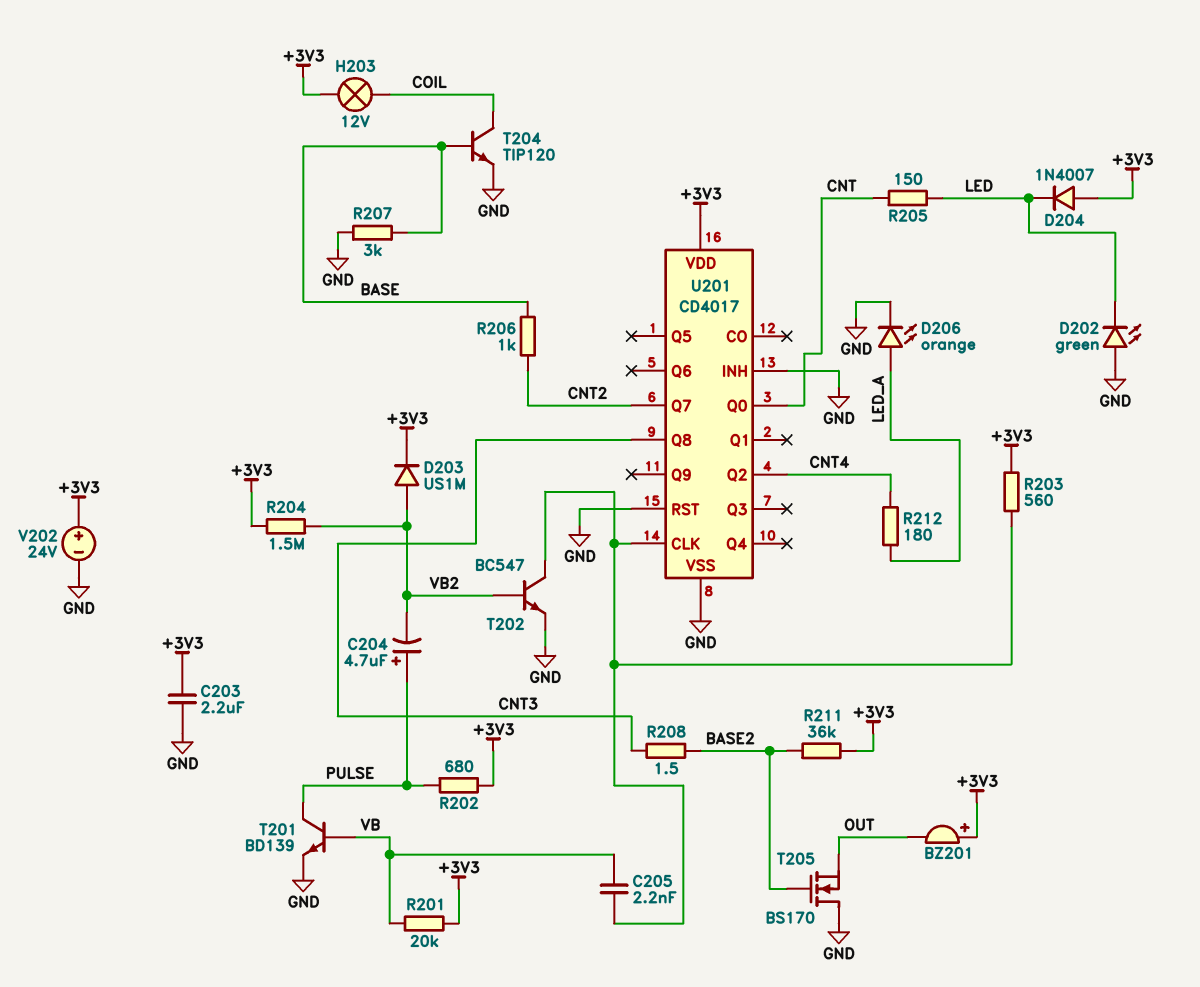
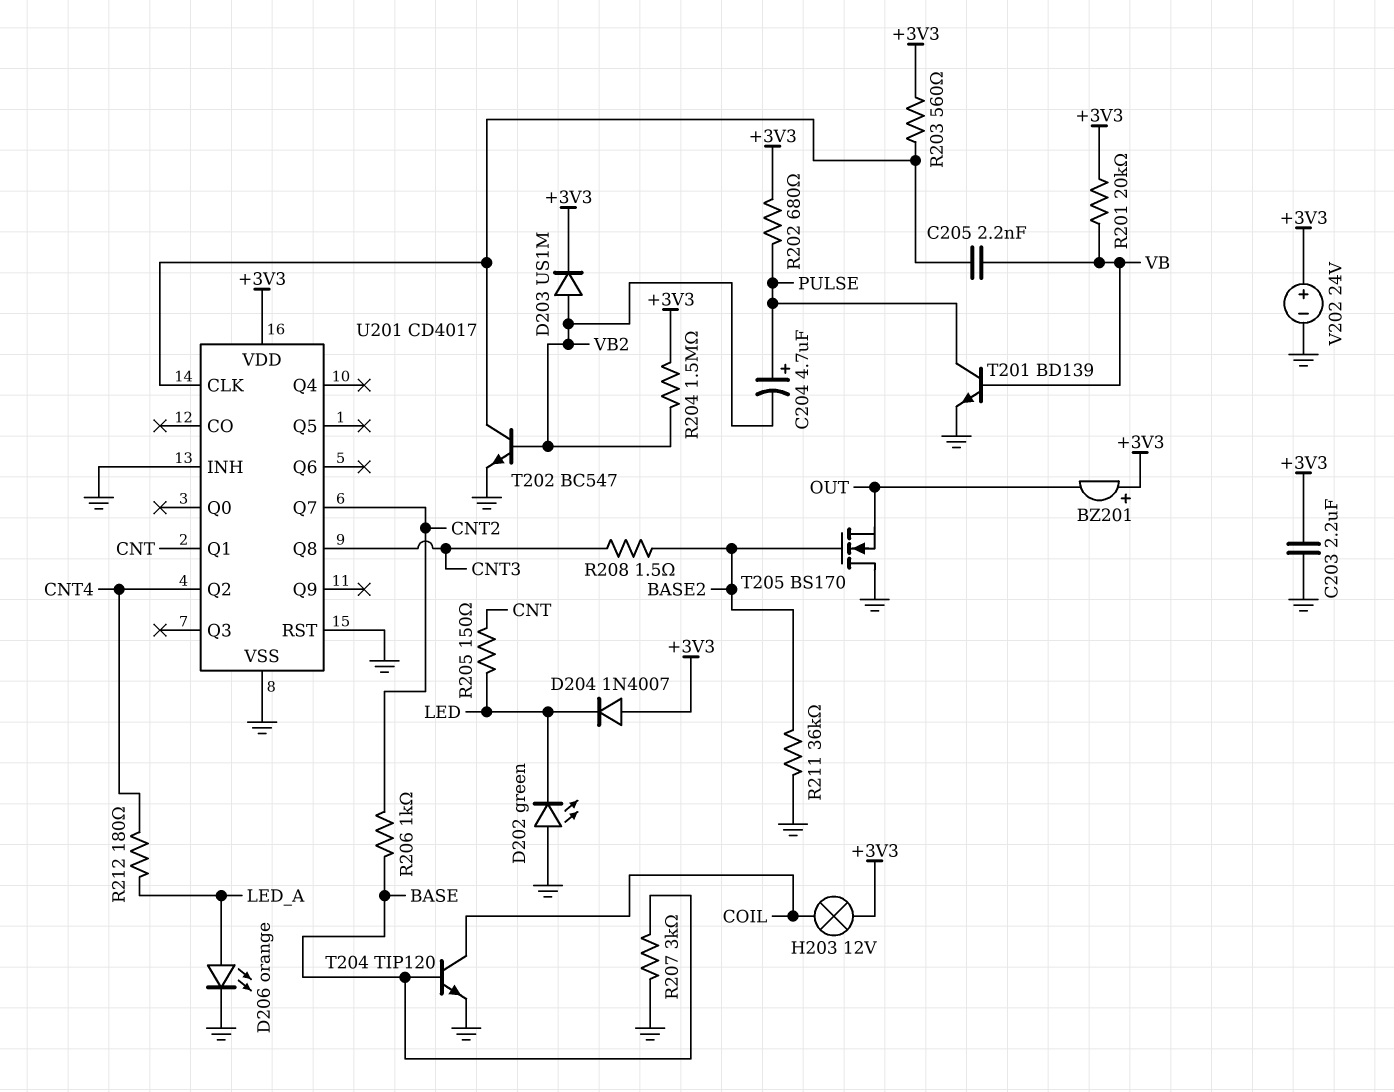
R211: 36k (+3V3, BASE2) -> 36k (BASE2, GND)
U201 pin Q0: CNT -> none
U201 pin Q1: none -> CNT

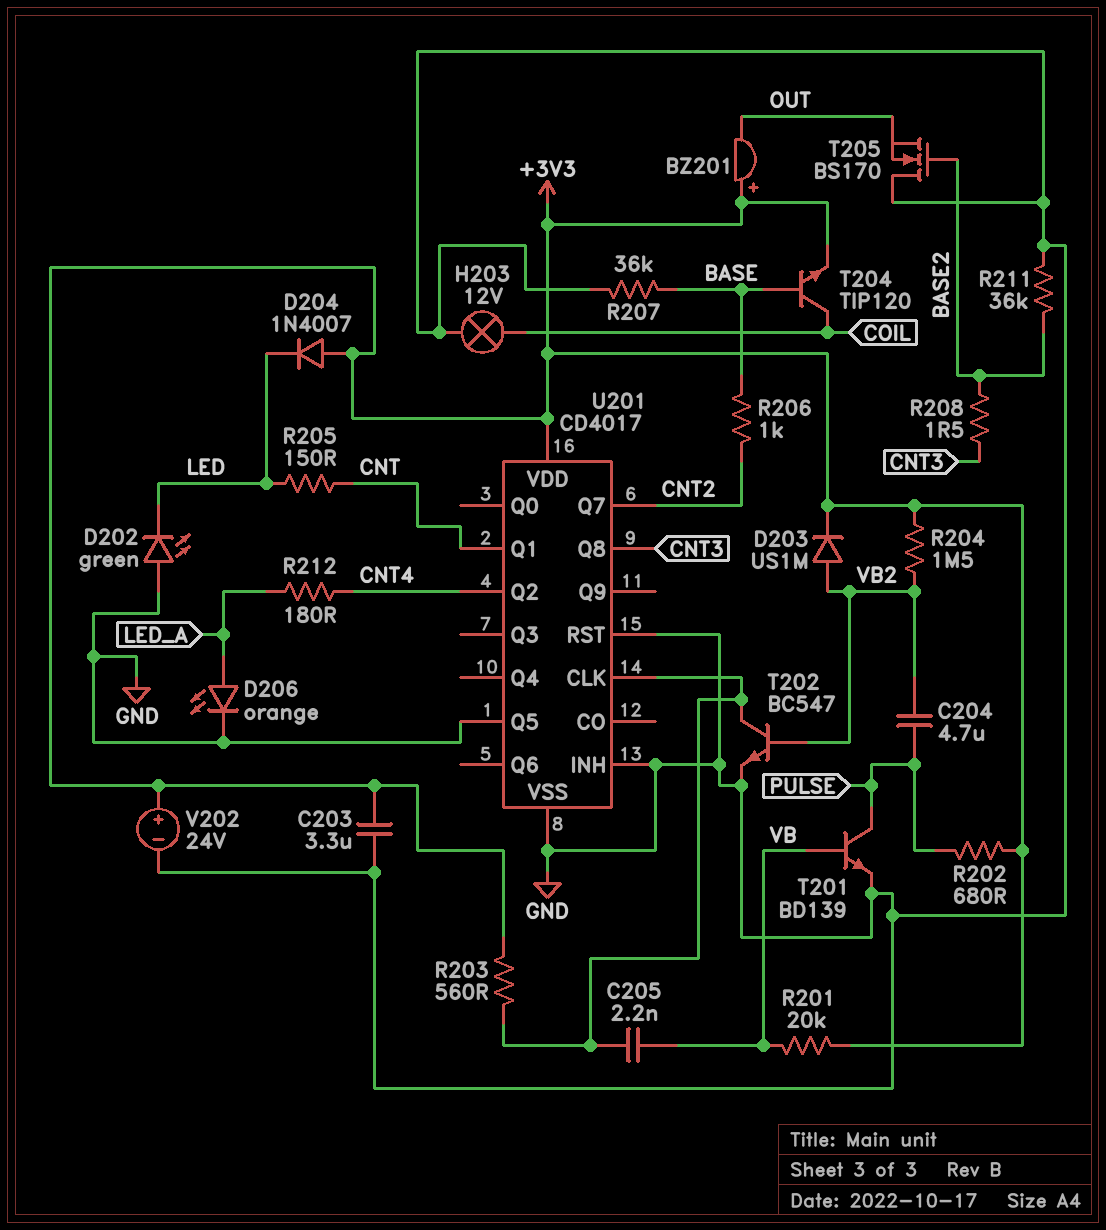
C203: 2.2uF (+3V3, GND) -> 3.3uF (+3V3, GND)
C204: 4.7uF (plus PULSE, minus VB2) -> 4.7uF (PULSE, VB2)
H203: lamp 12V (+3V3, COIL) -> lamp 12V (COIL, GND)
R207: 3k (BASE, GND) -> 36k (BASE, GND)
T204: NPN TIP120 (B BASE, C COIL, E GND) -> NPN TIP120 (B BASE, C COIL, E +3V3)
U201 pin Q5: none -> GND

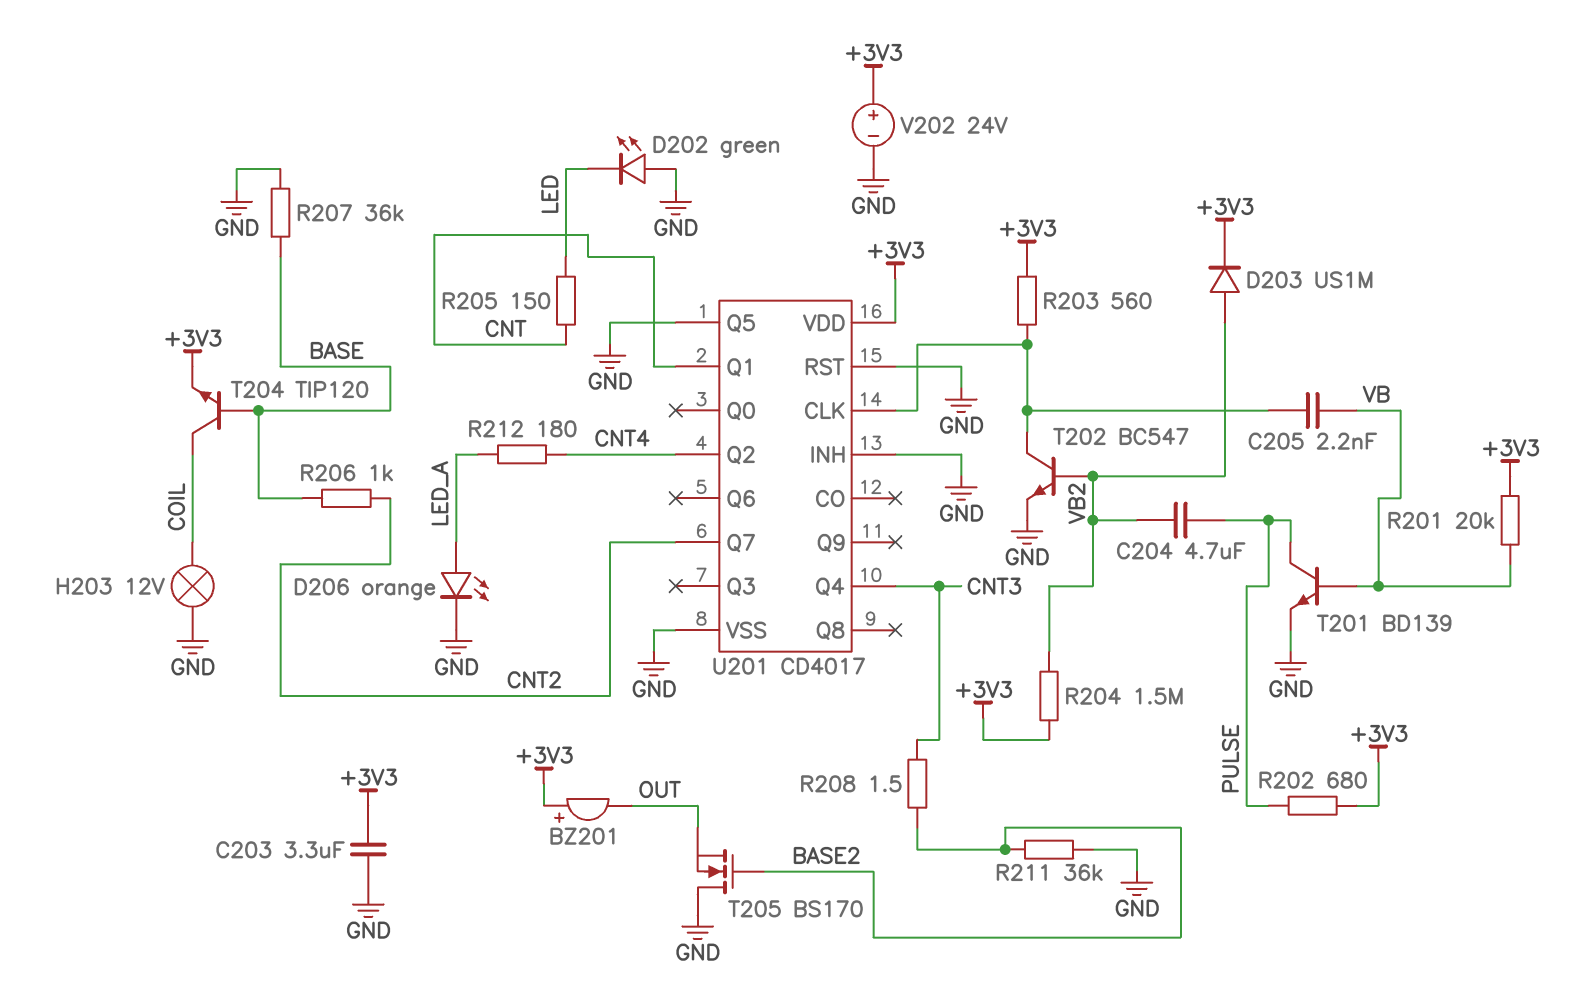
D204: diode 1N4007 (A +3V3, K LED) -> none
U201 pin Q4: none -> CNT3
U201 pin Q8: CNT3 -> none

